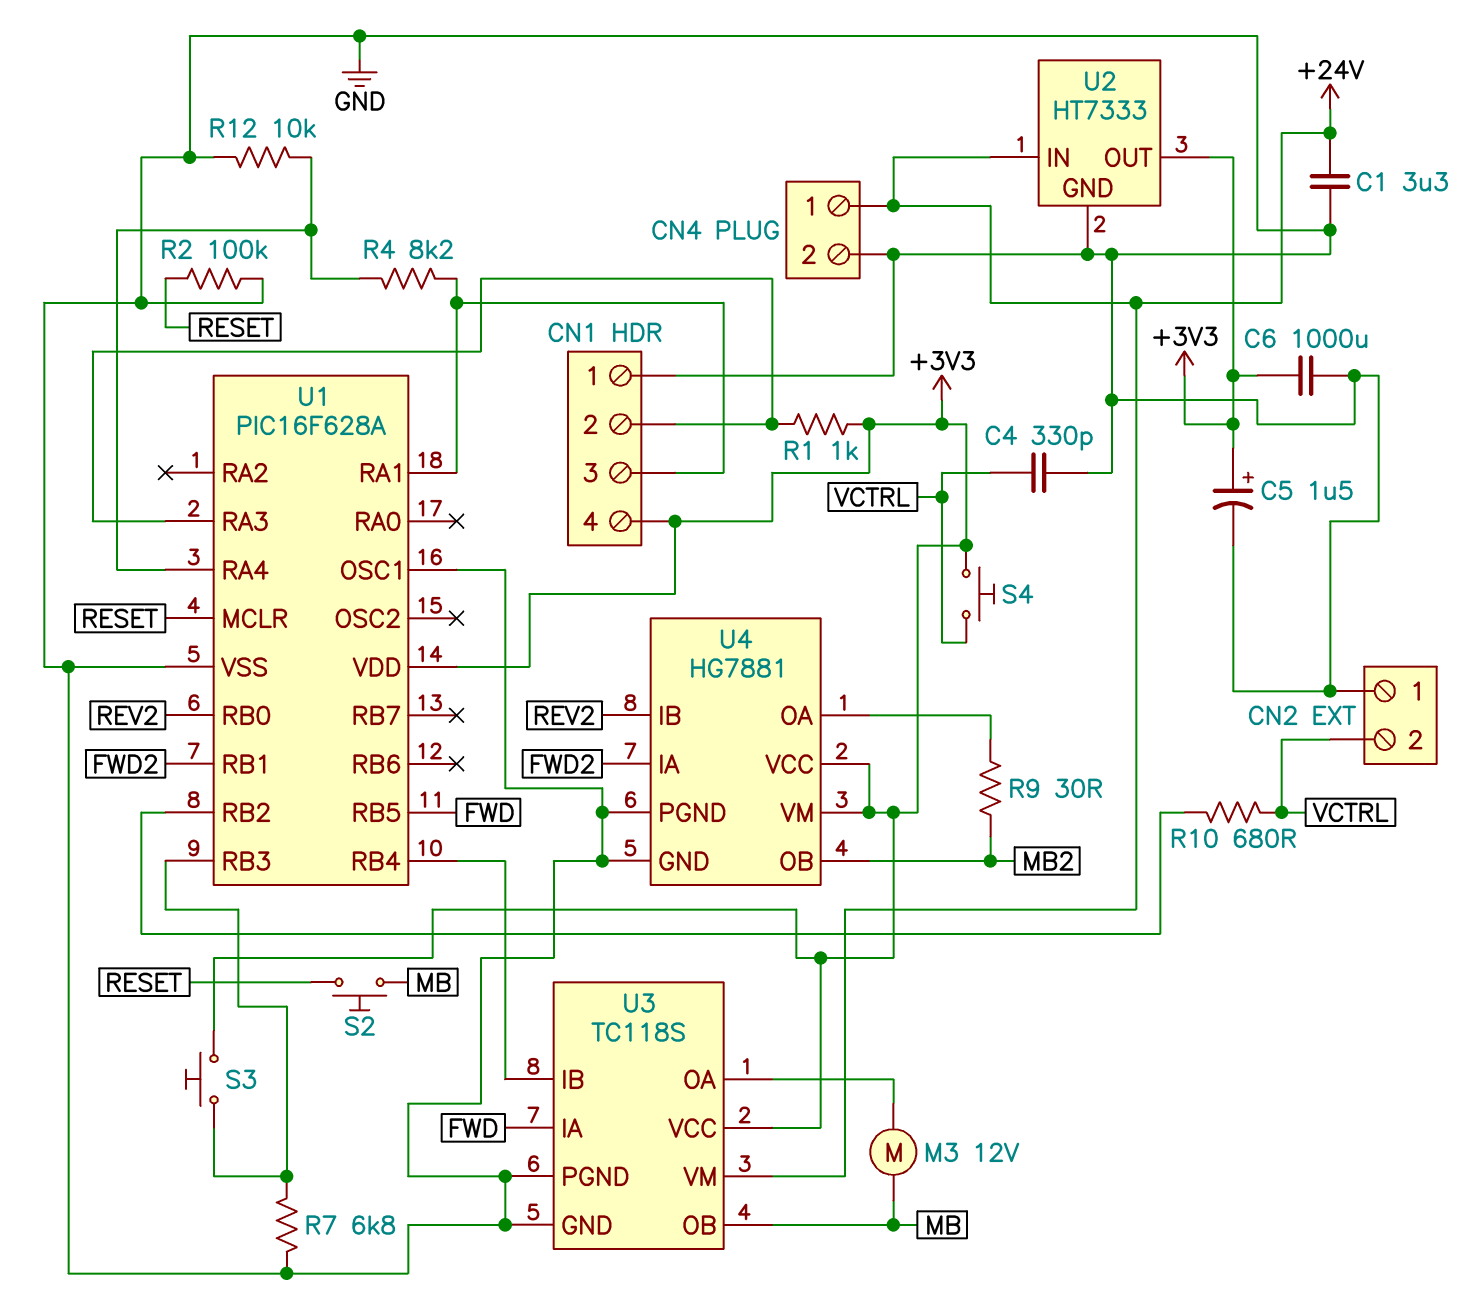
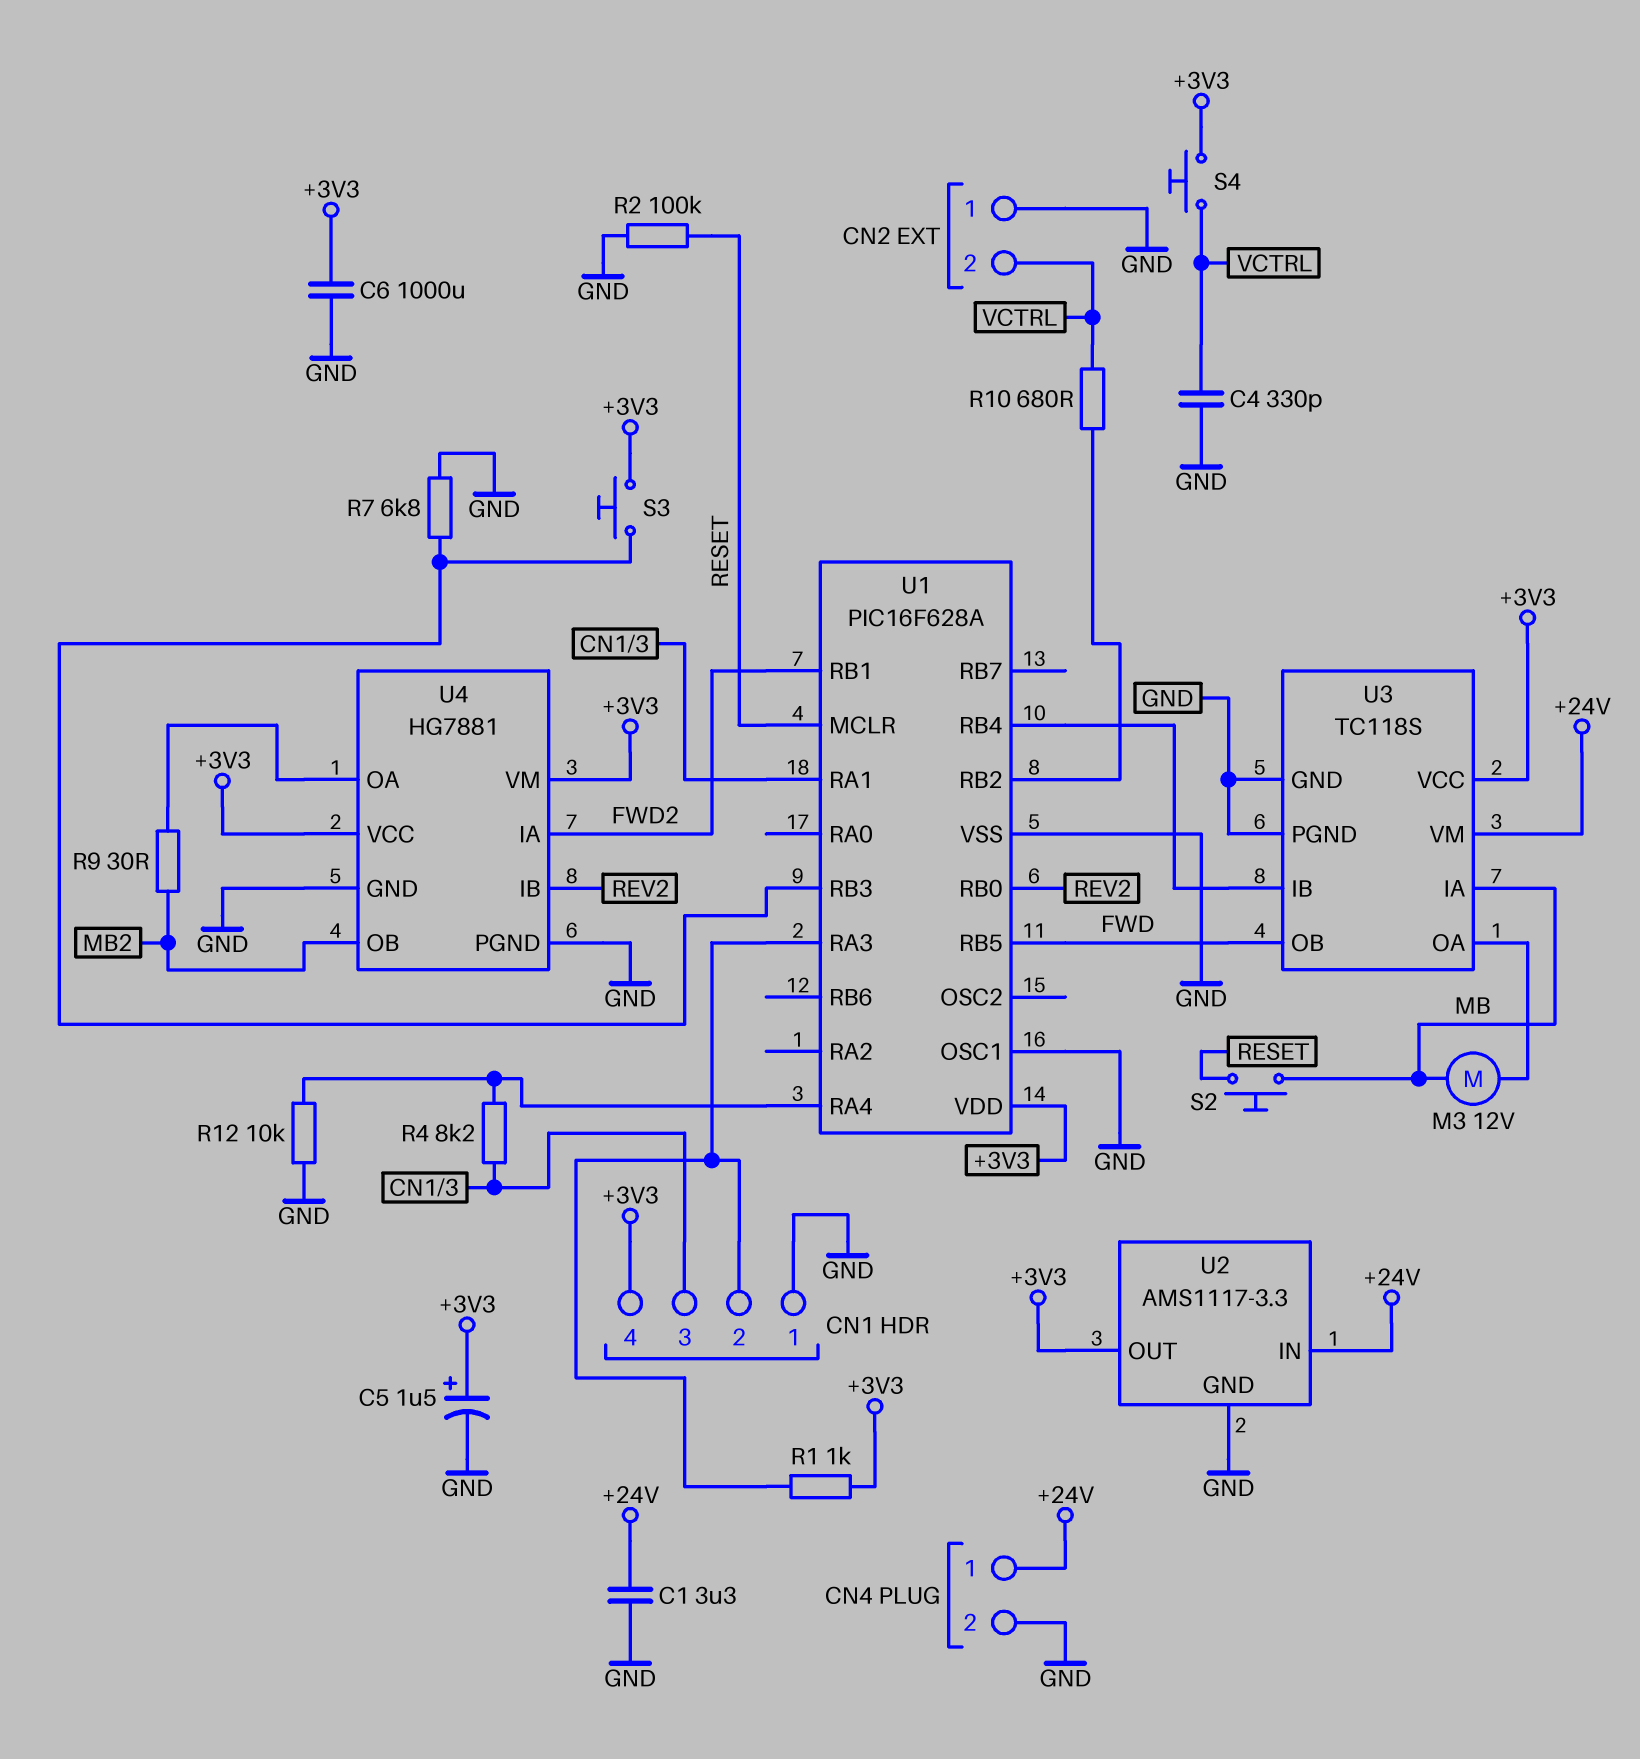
U2: HT7333 -> AMS1117-3.3
U3 pin IA: FWD -> MB
U3 pin OB: MB -> FWD

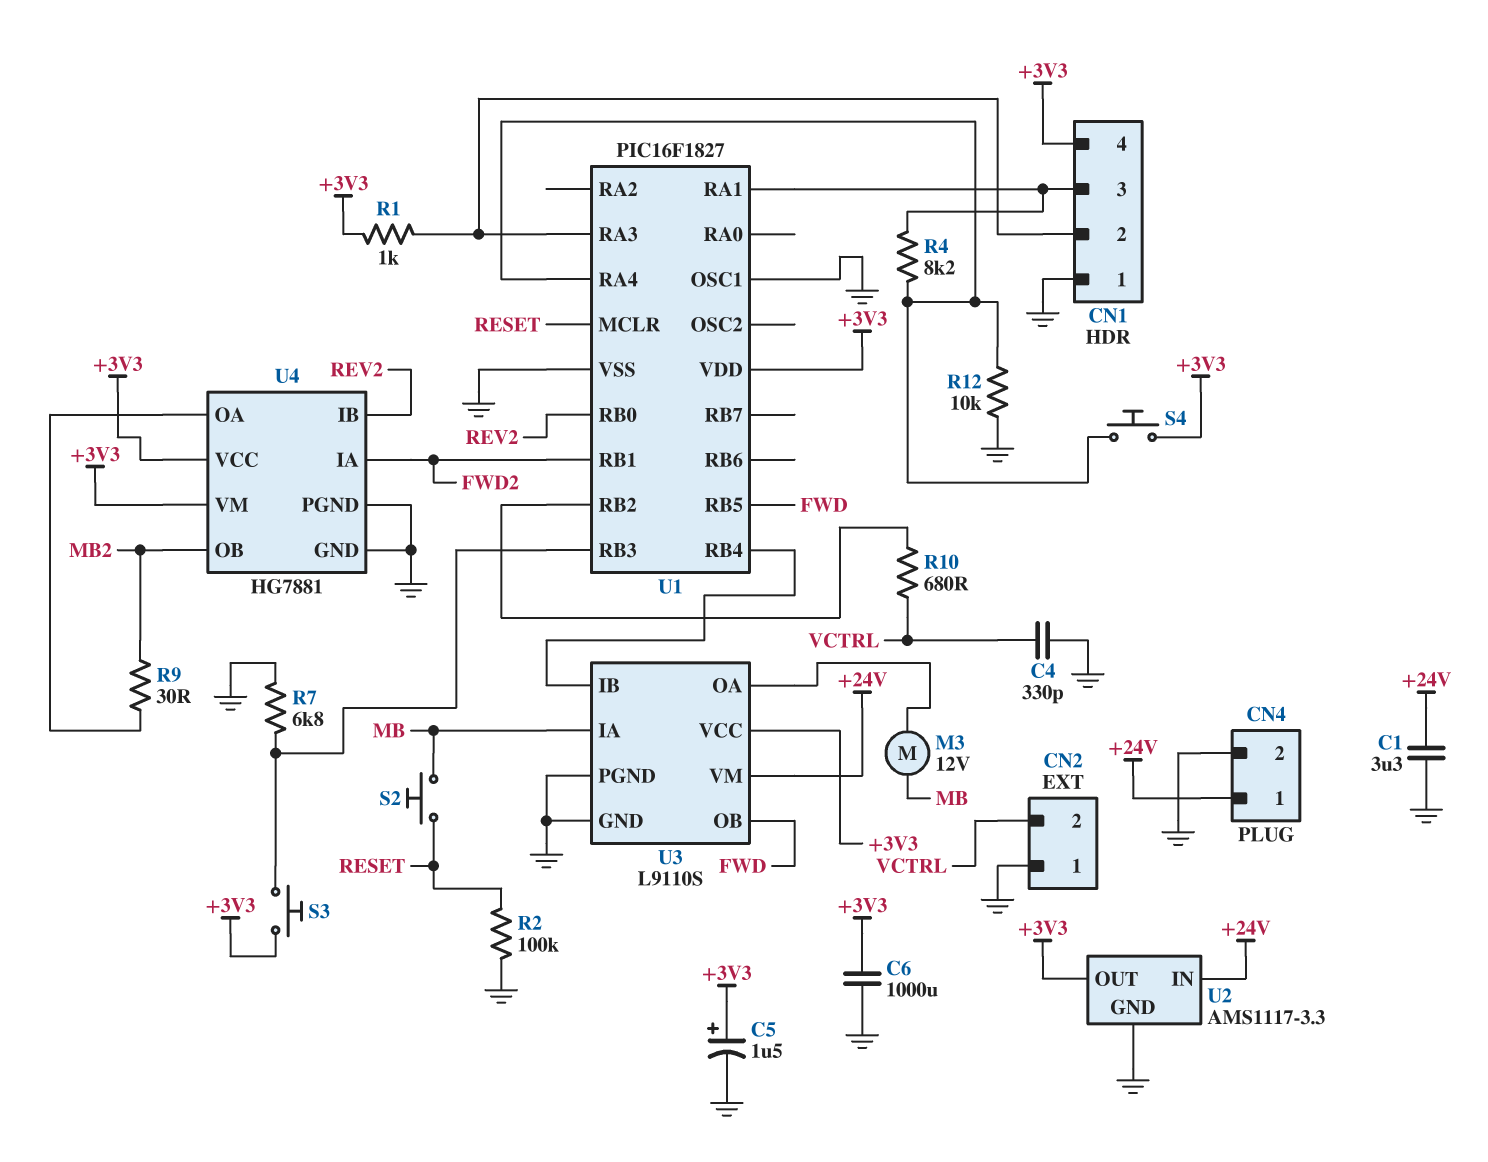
S4: button (+3V3, VCTRL) -> button (+3V3, U1/RA4)
U1: PIC16F628A -> PIC16F1827
U3: TC118S -> L9110S

